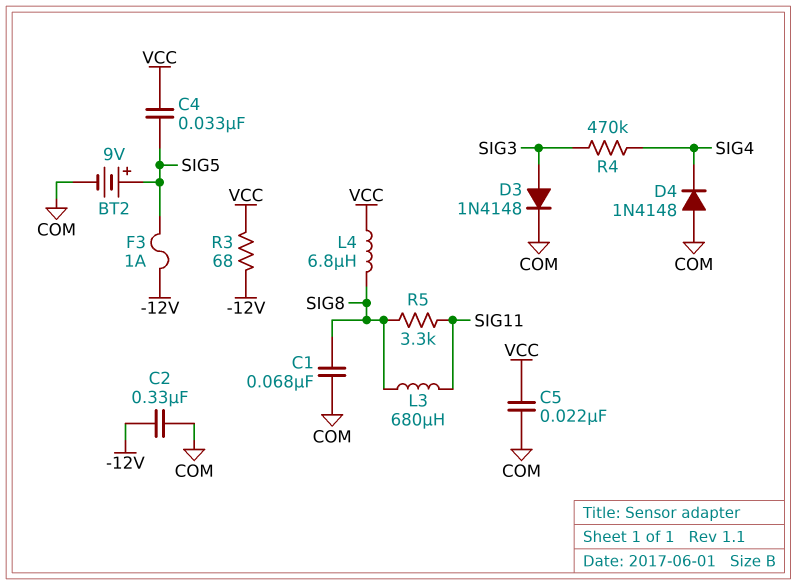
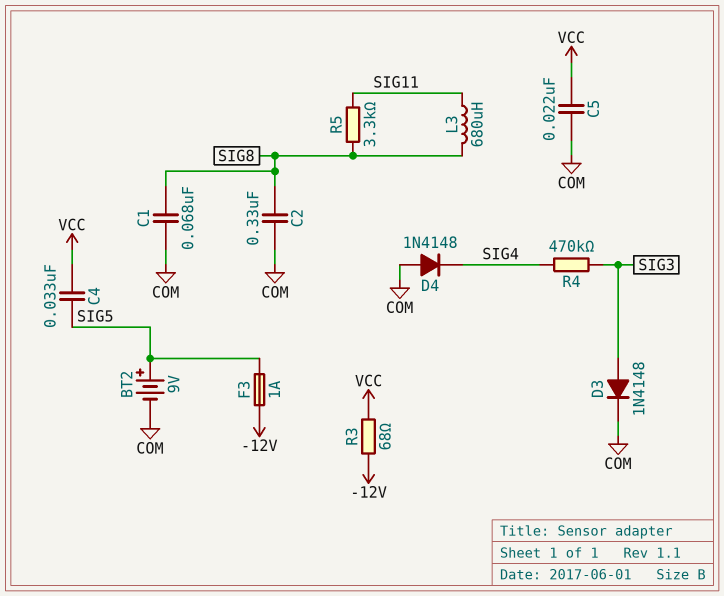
C2: 330nF (-12V, COM) -> 330nF (COM, SIG8)
L4: 6.8uH (SIG8, VCC) -> none

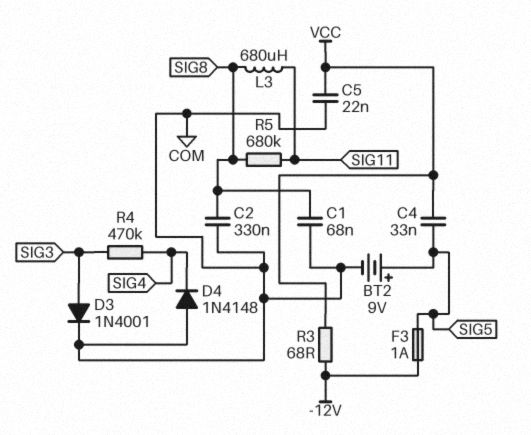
D3: diode 1N4148 (A SIG3, K COM) -> diode 1N4001 (A SIG3, K COM)
R5: 3.3k (SIG8, SIG11) -> 680k (SIG8, SIG11)

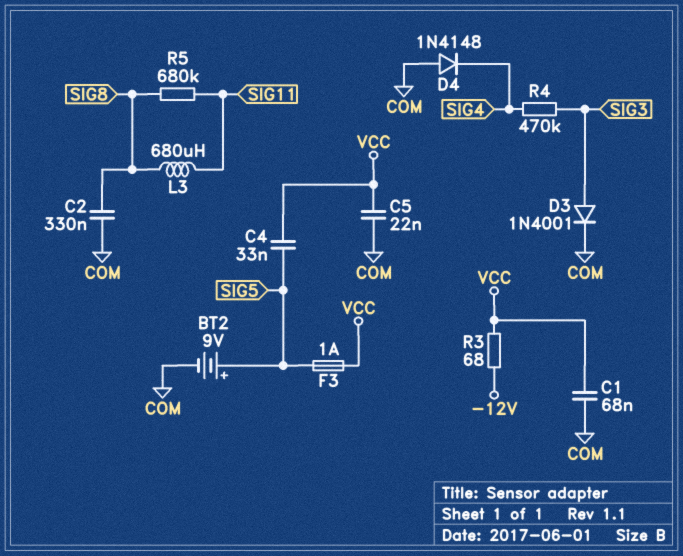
C1: 68nF (COM, SIG8) -> 68nF (COM, VCC)
F3: 1A (-12V, SIG5) -> 1A (SIG5, VCC)

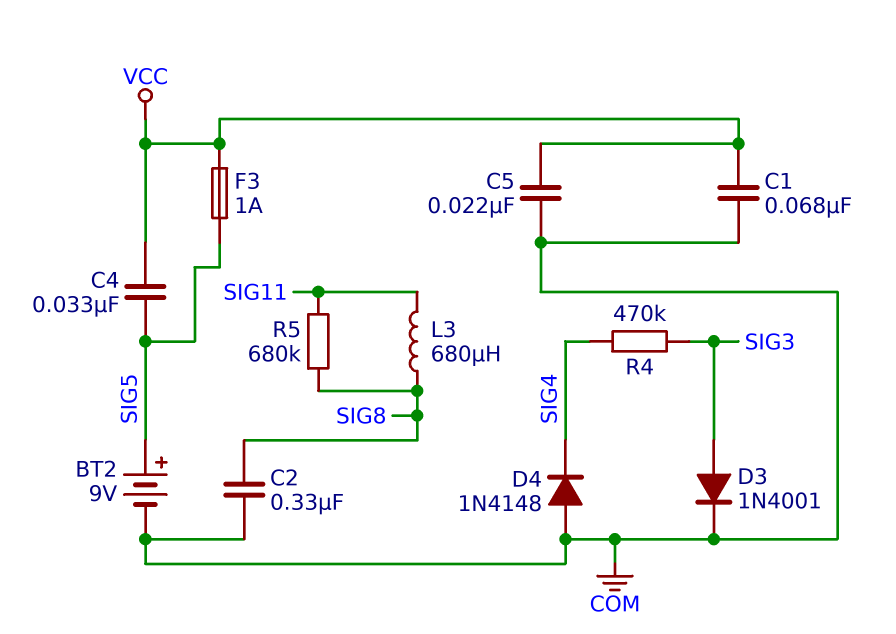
R3: 68 (-12V, VCC) -> none

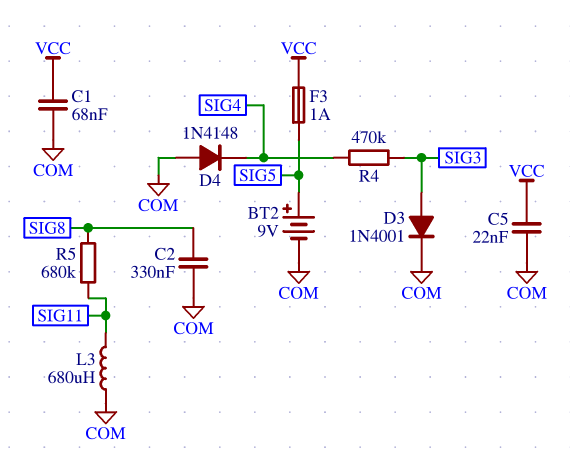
C4: 33nF (SIG5, VCC) -> none
L3: 680uH (SIG8, SIG11) -> 680uH (COM, SIG11)

